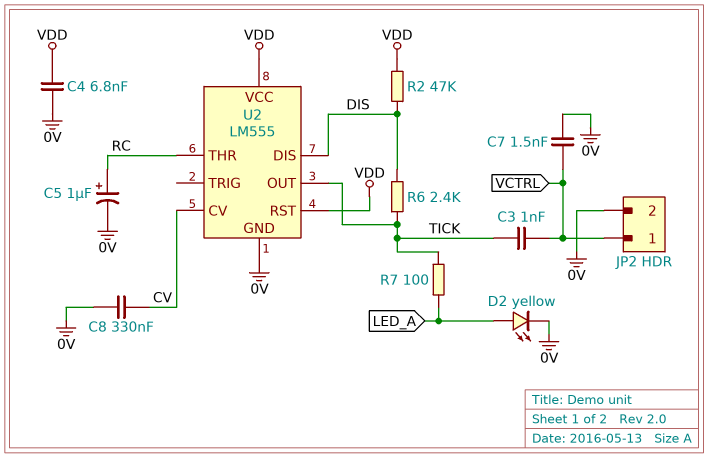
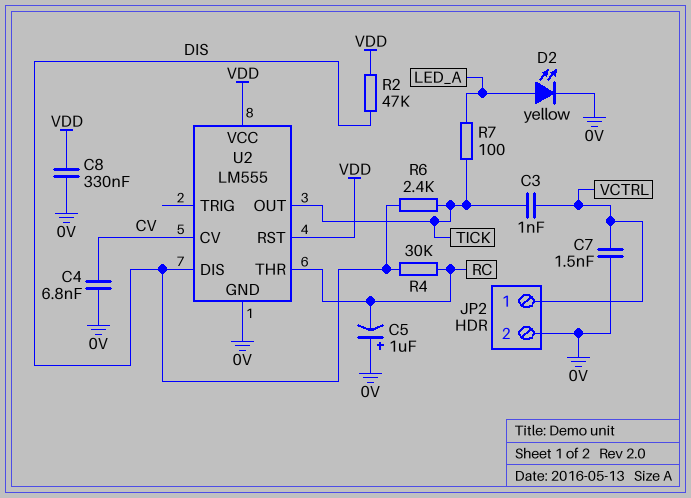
C4: 6.8nF (0V, VDD) -> 6.8nF (0V, CV)
C5: 1uF (plus RC, minus 0V) -> 1uF (plus 0V, minus RC)
C8: 330nF (0V, CV) -> 330nF (0V, VDD)
R4: none -> 30k (DIS, RC)

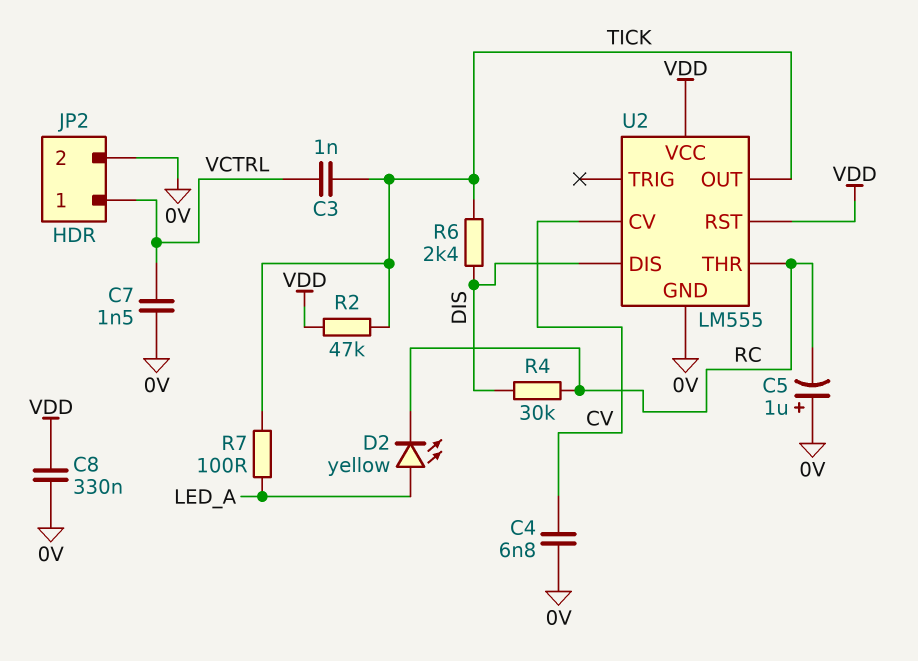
D2: LED yellow (A LED_A, K 0V) -> LED yellow (A LED_A, K RC)
R2: 47k (DIS, VDD) -> 47k (TICK, VDD)

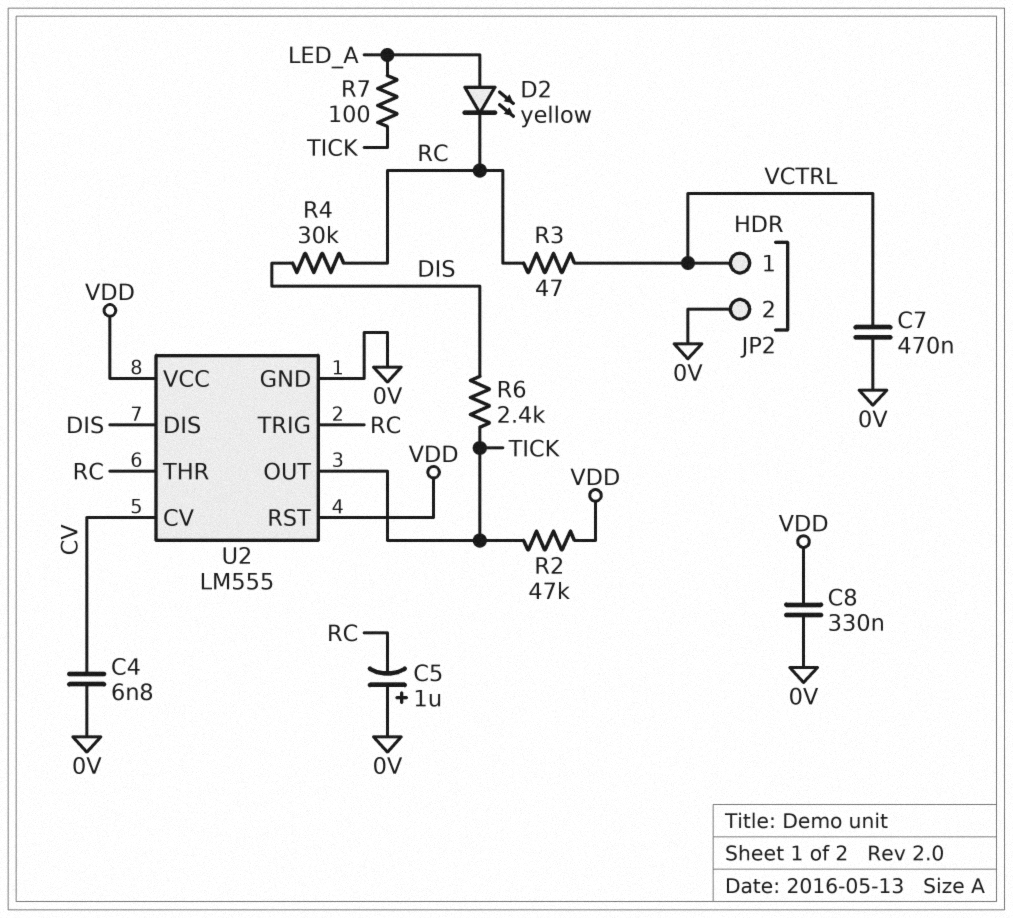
C3: 1nF (TICK, VCTRL) -> none
C7: 1.5nF (0V, VCTRL) -> 470nF (0V, VCTRL)
R3: none -> 47 (RC, VCTRL)
U2 pin TRIG: none -> RC

